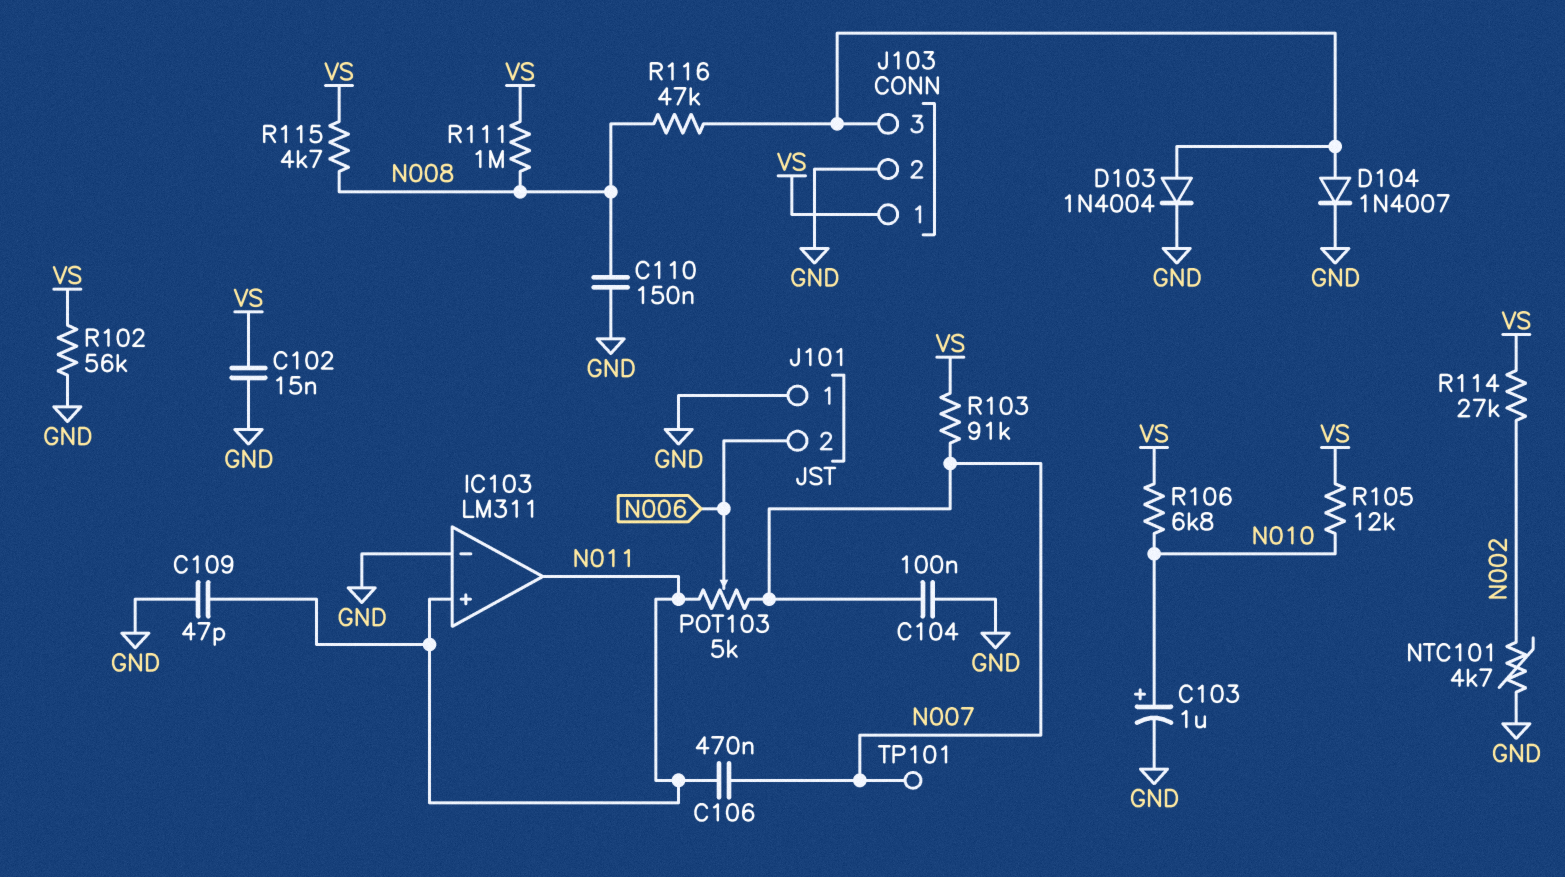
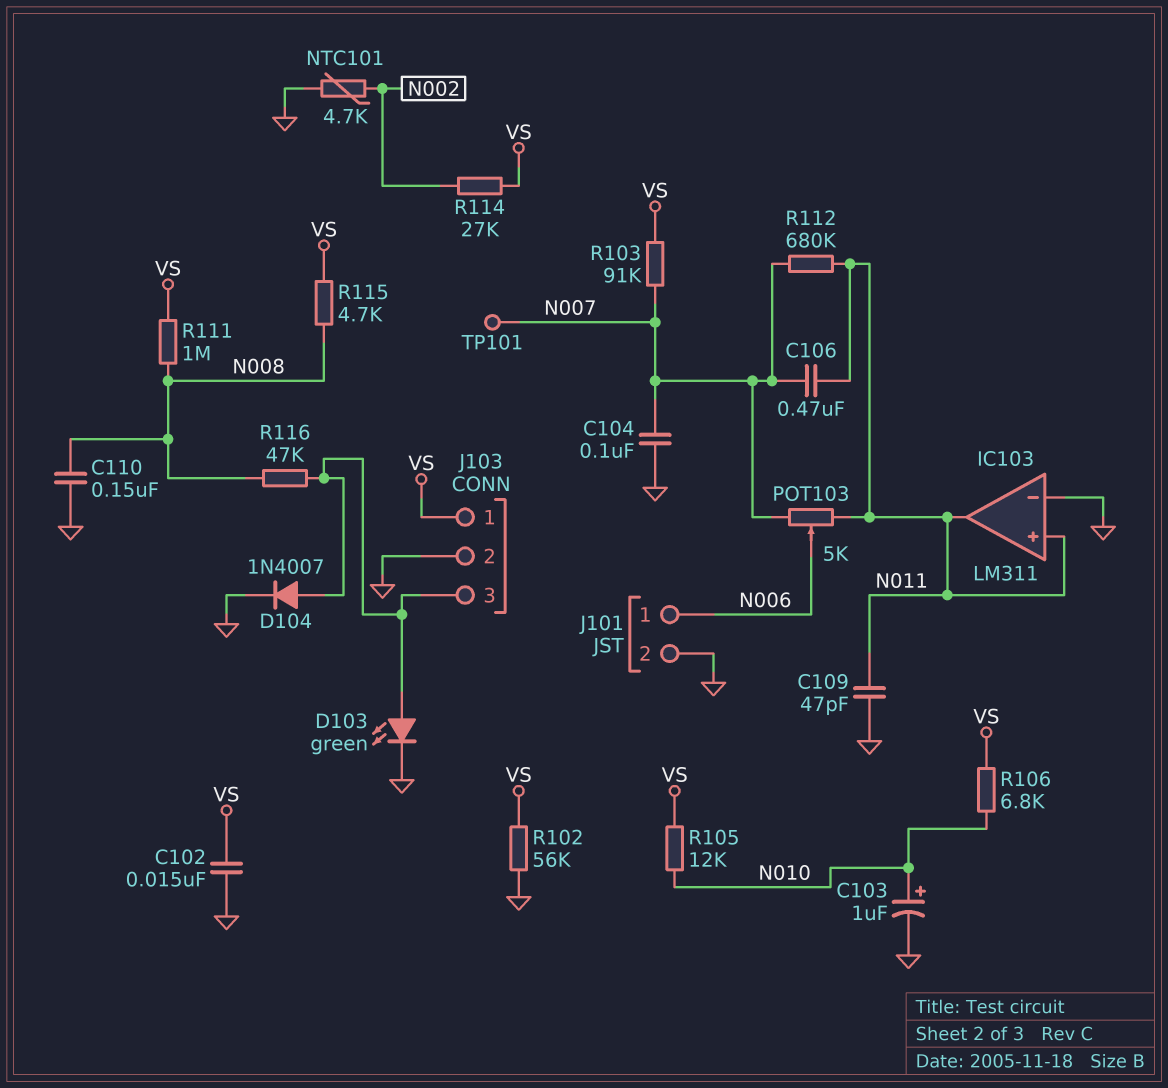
D103: diode 1N4004 (A J103/3, K GND) -> LED green (A J103/3, K GND)
J101 pin 1: GND -> N006
J101 pin 2: N006 -> GND
R112: none -> 680k (N007, N011)

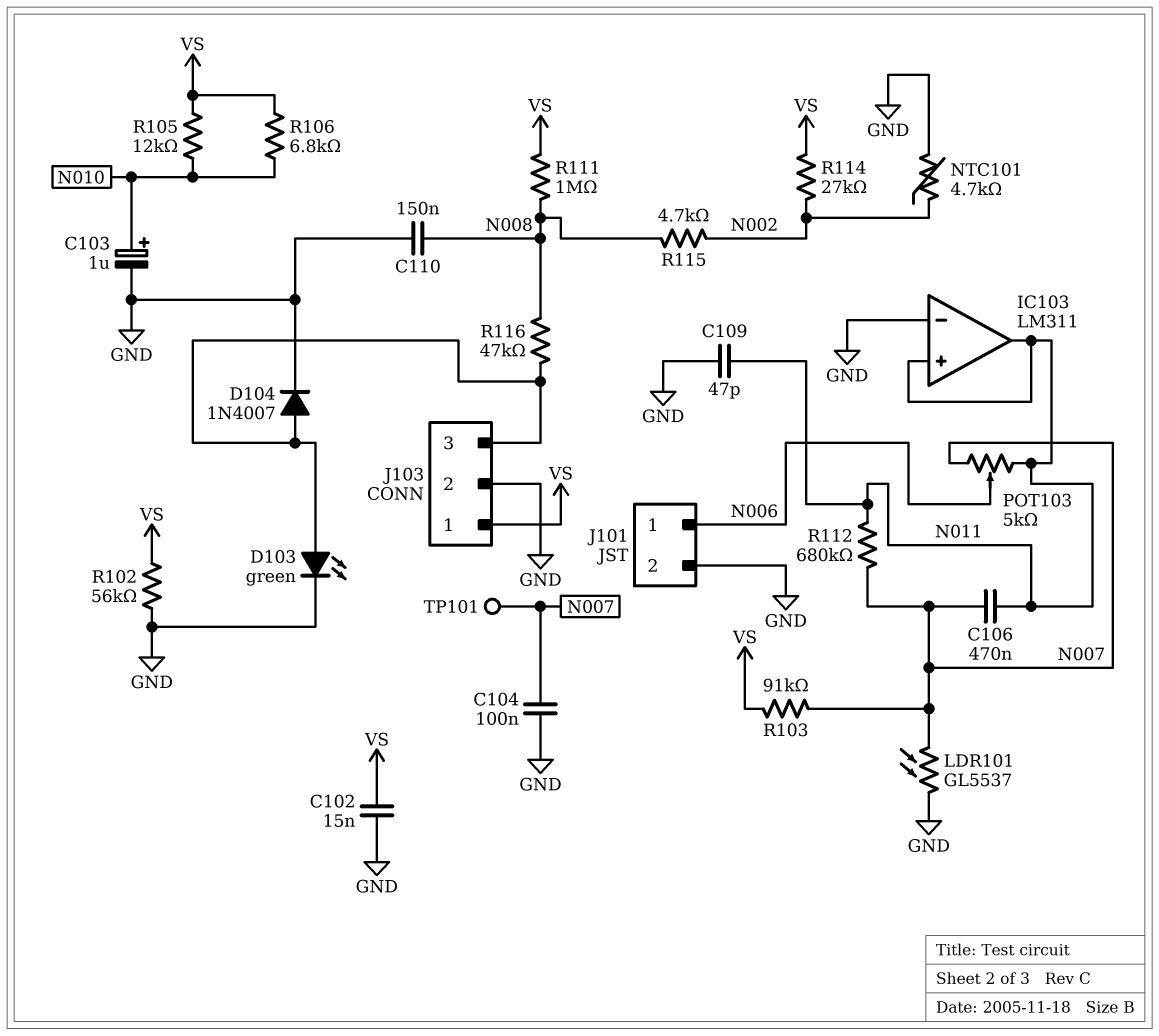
LDR101: none -> GL5537 (GND, N007)
R115: 4.7k (N008, VS) -> 4.7k (N002, N008)

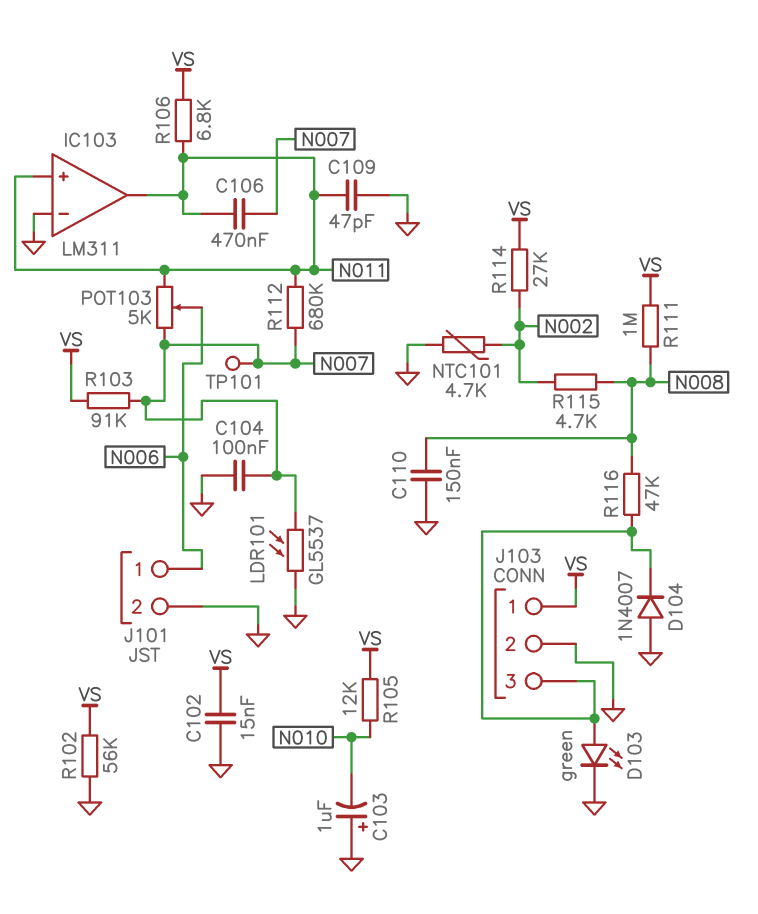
C103: 1uF (plus N010, minus GND) -> 1uF (plus GND, minus N010)
D104: diode 1N4007 (A J103/3, K GND) -> diode 1N4007 (A GND, K J103/3)
R106: 6.8k (N010, VS) -> 6.8k (N011, VS)

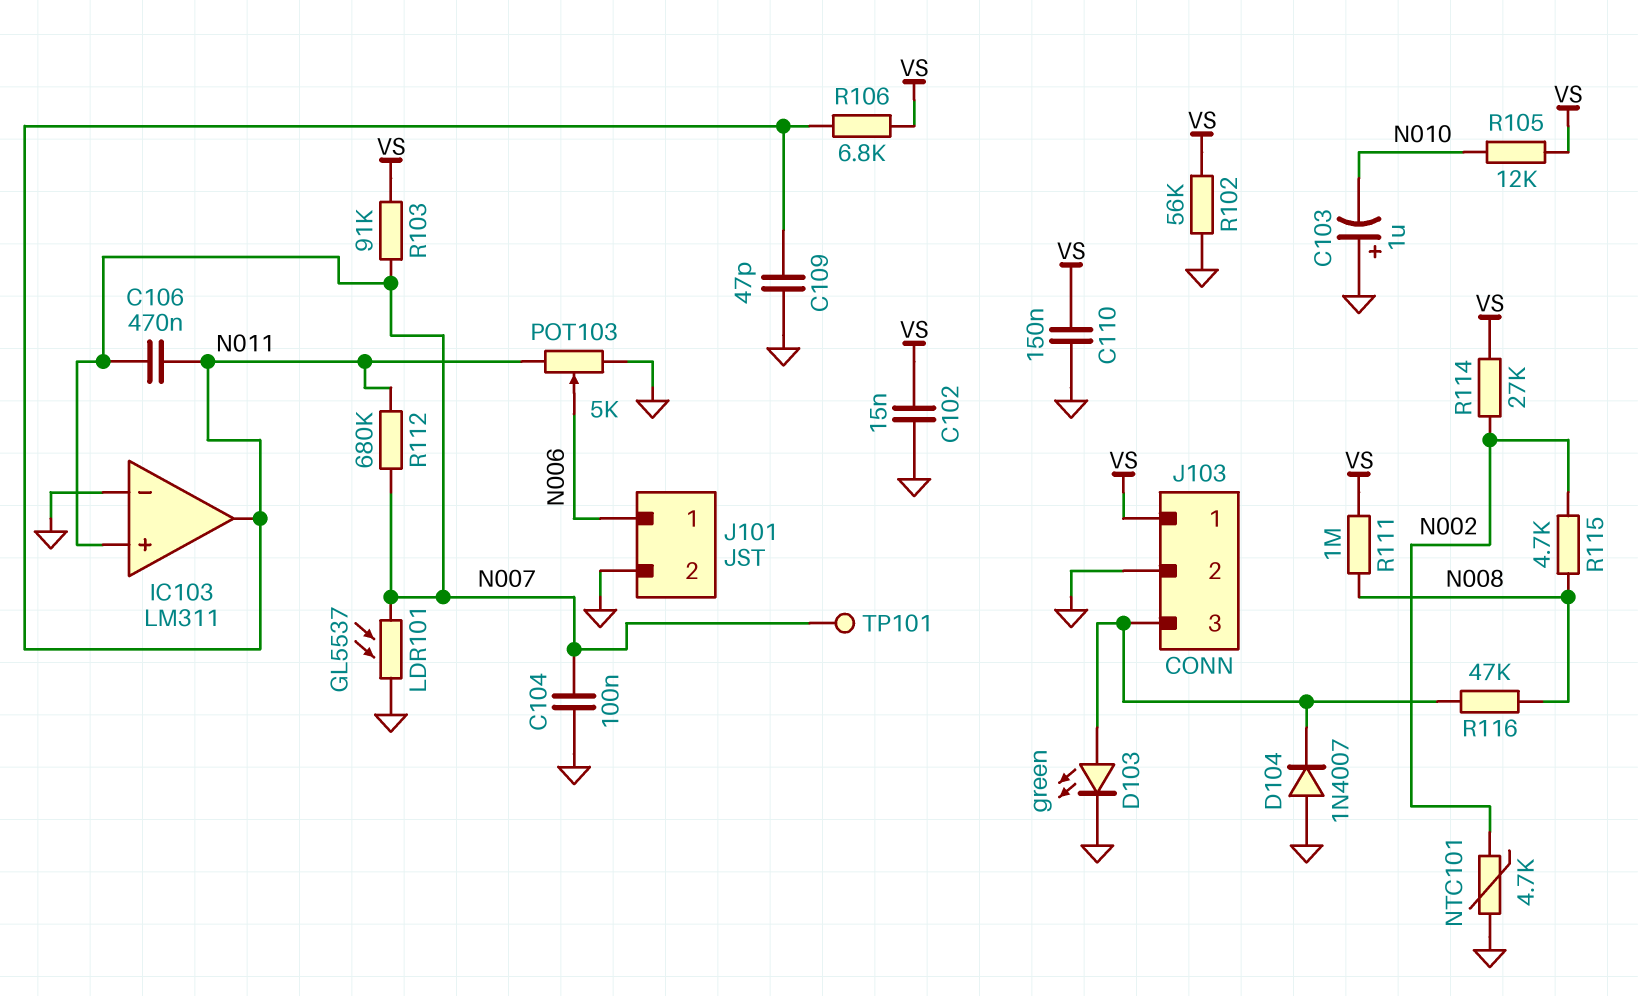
C110: 150nF (GND, N008) -> 150nF (GND, VS)
IC103 pin in+: N011 -> N007
POT103: 5k (N007, N011, wiper N006) -> 5k (GND, N011, wiper N006)

